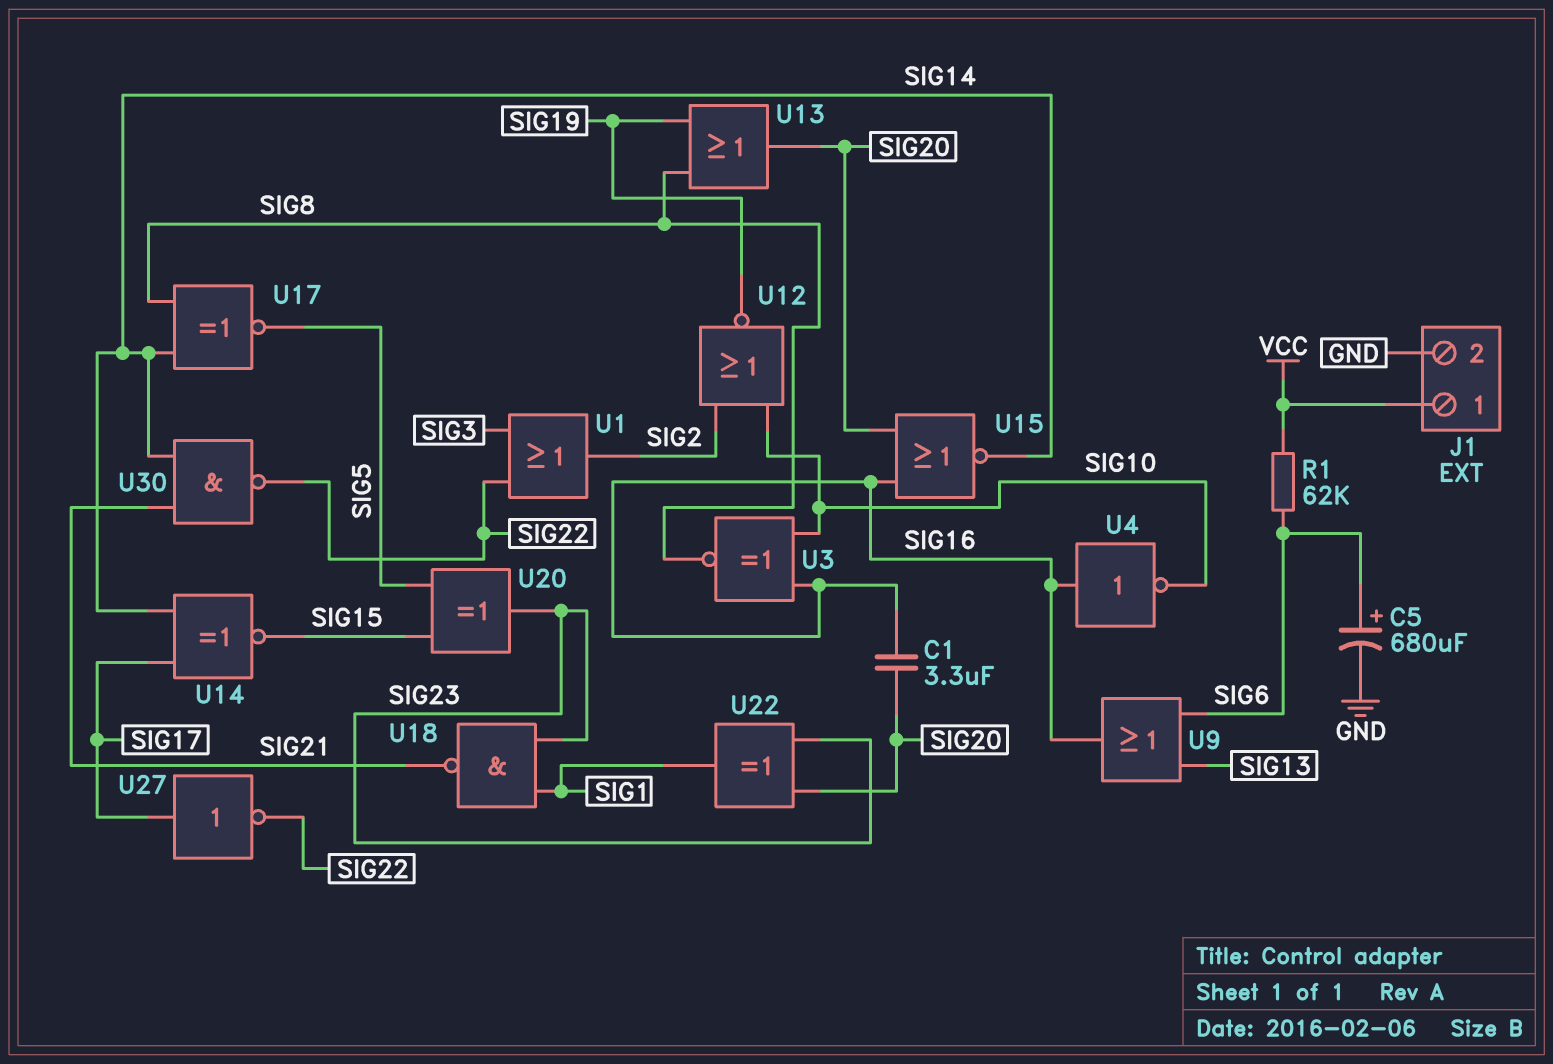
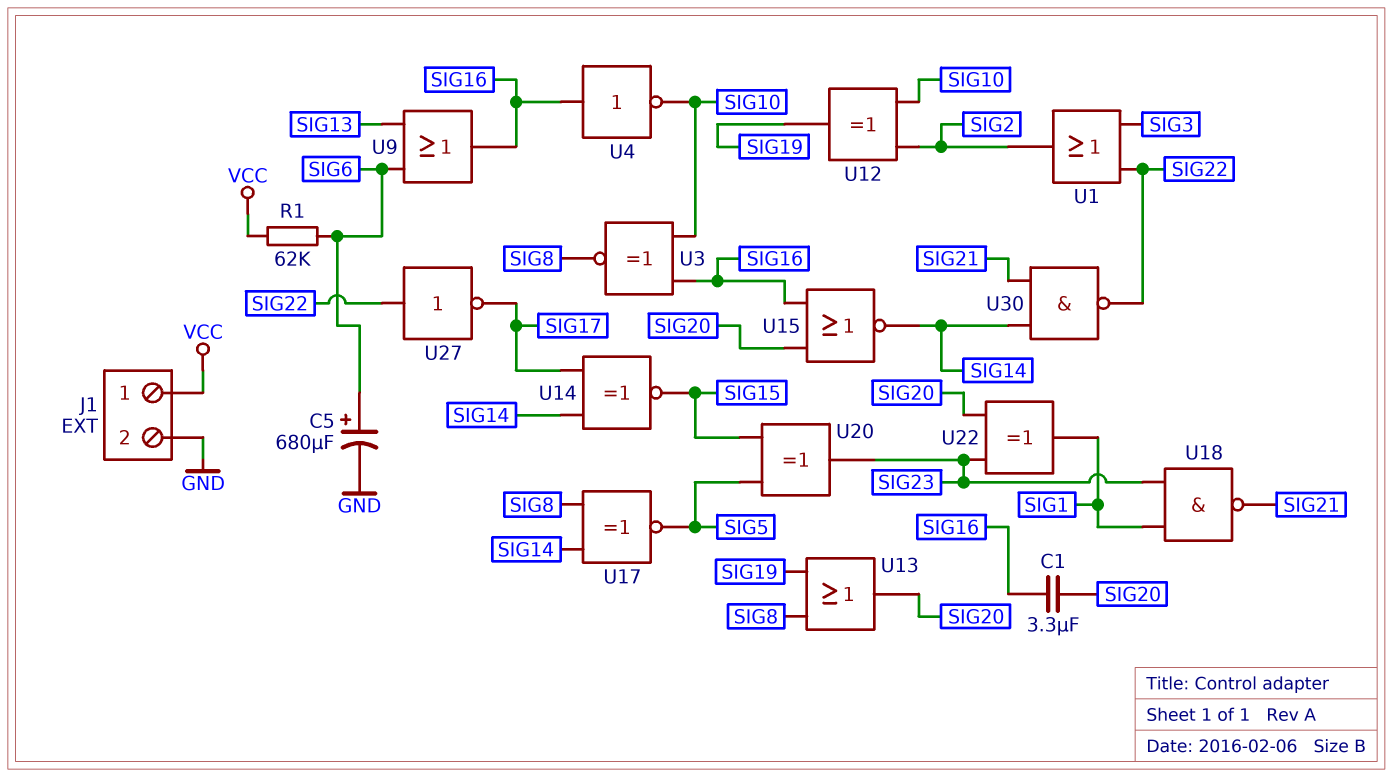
U12: NOR (in SIG2, in SIG10, out SIG19) -> XOR (in SIG2, in SIG10, out SIG19)
U27: NOT (in SIG17, out SIG22) -> NOT (in SIG22, out SIG17)

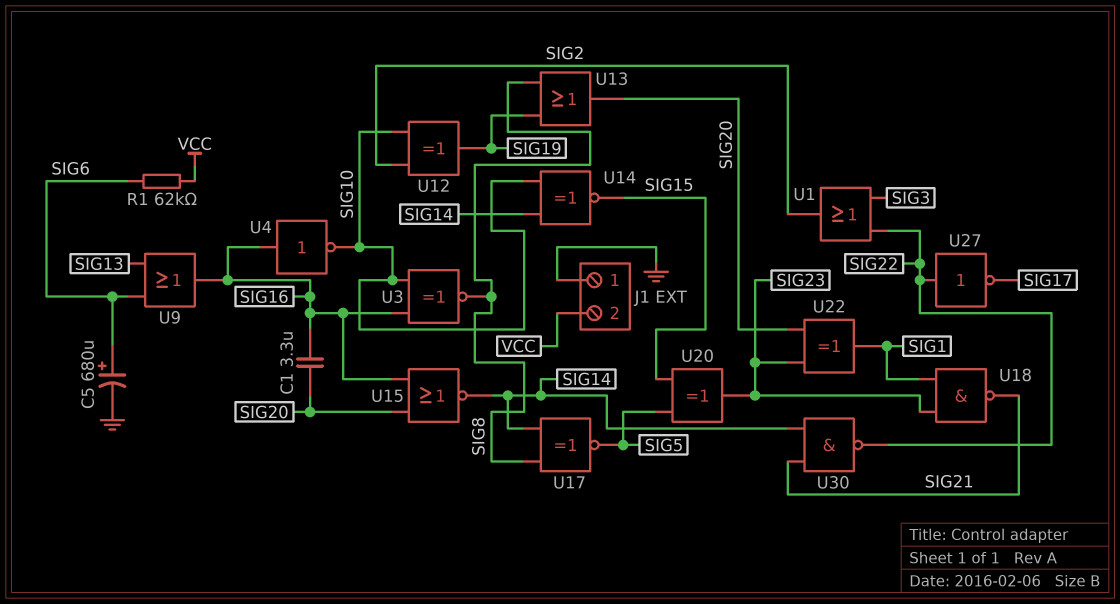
J1 pin 1: VCC -> GND
J1 pin 2: GND -> VCC
U14: XNOR (in SIG14, in SIG17, out SIG15) -> XNOR (in SIG10, in SIG14, out SIG15)

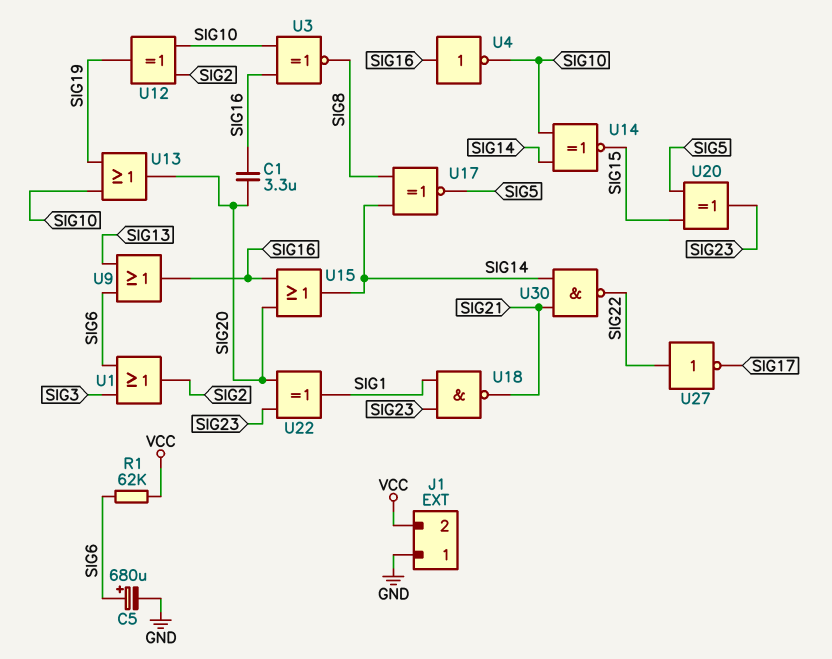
U1: OR (in SIG3, in SIG22, out SIG2) -> OR (in SIG3, in SIG6, out SIG2)
U13: OR (in SIG8, in SIG19, out SIG20) -> OR (in SIG10, in SIG19, out SIG20)
U15: NOR (in SIG16, in SIG20, out SIG14) -> OR (in SIG16, in SIG20, out SIG14)

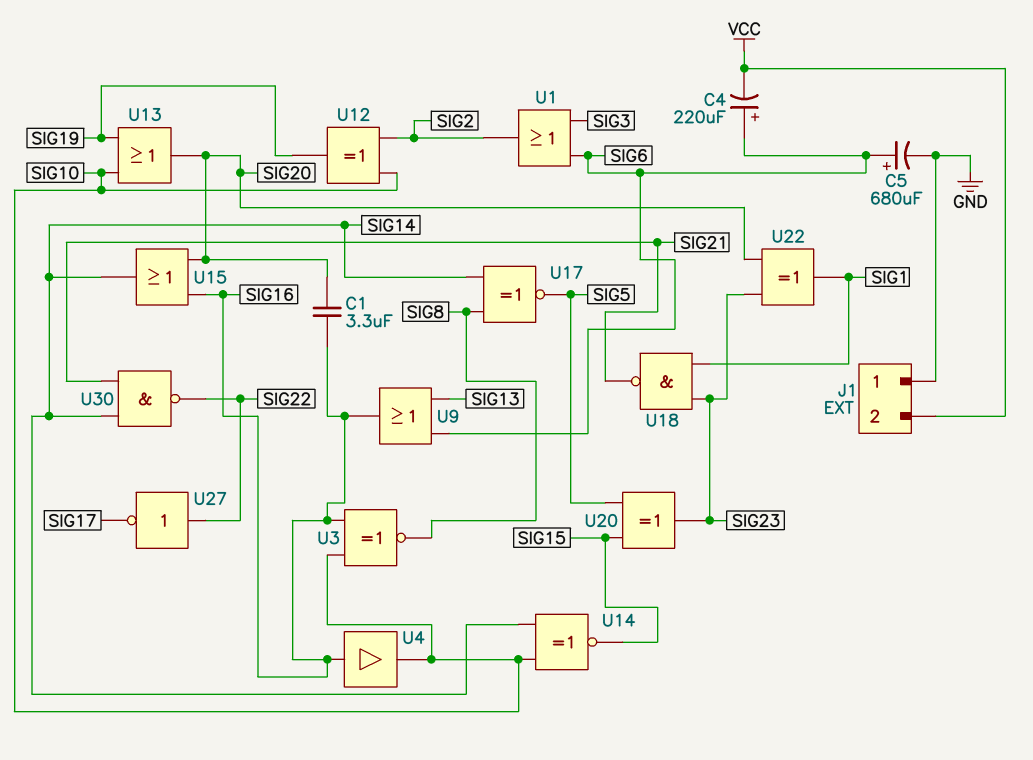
C4: none -> 220uF (plus SIG6, minus VCC)
R1: 62k (SIG6, VCC) -> none
U4: NOT (in SIG16, out SIG10) -> buffer (in SIG16, out SIG10)

